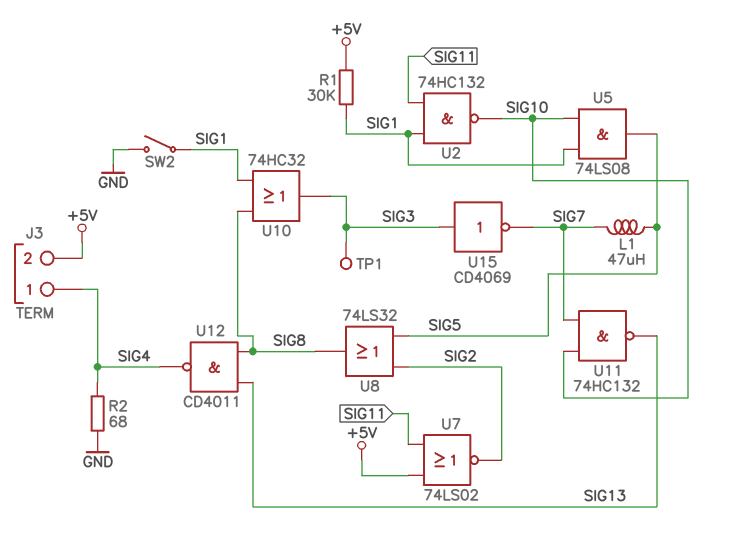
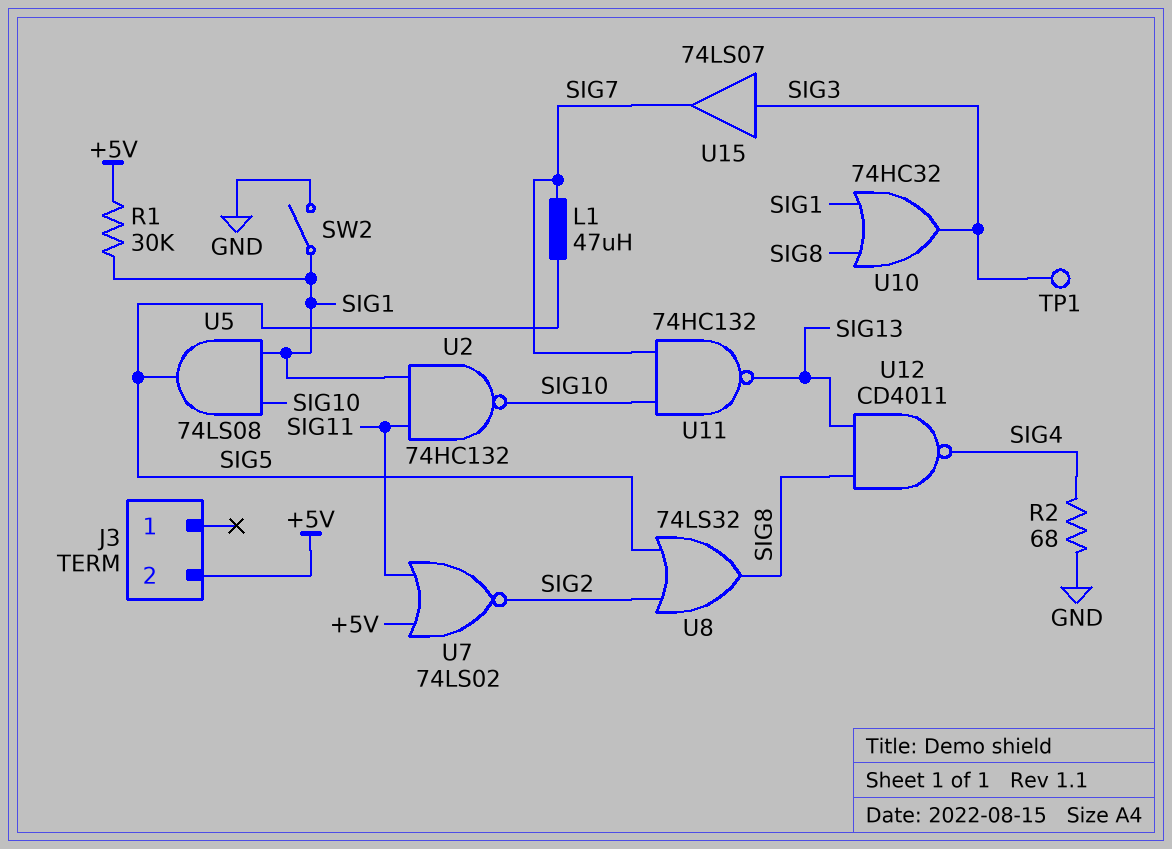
J3 pin 1: SIG4 -> none
U15: NOT CD4069 (in SIG3, out SIG7) -> buffer 74LS07 (in SIG3, out SIG7)

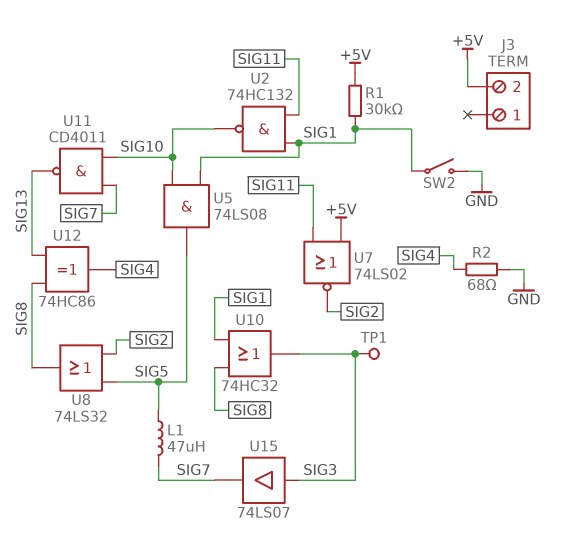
U11: NAND 74HC132 (in SIG7, in SIG10, out SIG13) -> NAND CD4011 (in SIG7, in SIG10, out SIG13)
U12: NAND CD4011 (in SIG8, in SIG13, out SIG4) -> XOR 74HC86 (in SIG8, in SIG13, out SIG4)

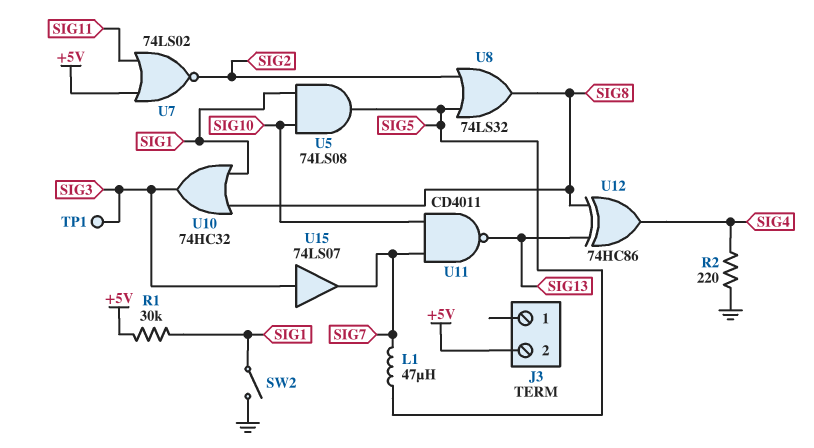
R2: 68 (GND, SIG4) -> 220 (GND, SIG4)
U2: NAND 74HC132 (in SIG1, in SIG11, out SIG10) -> none

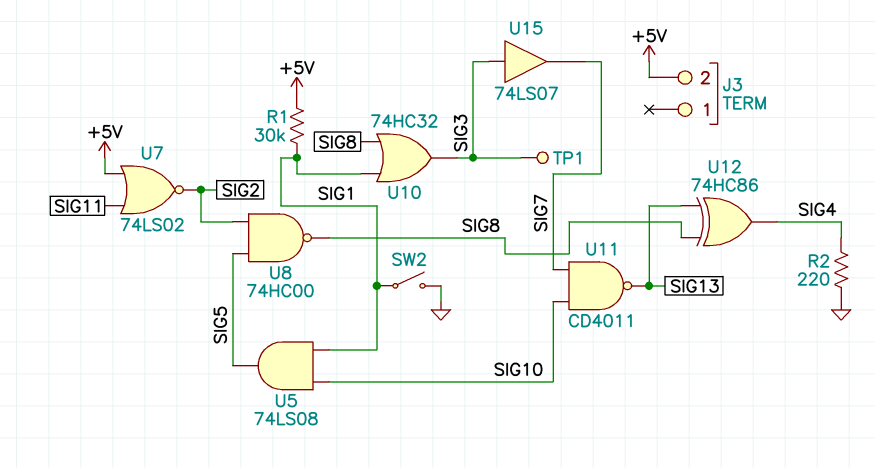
L1: 47uH (SIG5, SIG7) -> none
U8: OR 74LS32 (in SIG2, in SIG5, out SIG8) -> NAND 74HC00 (in SIG2, in SIG5, out SIG8)

